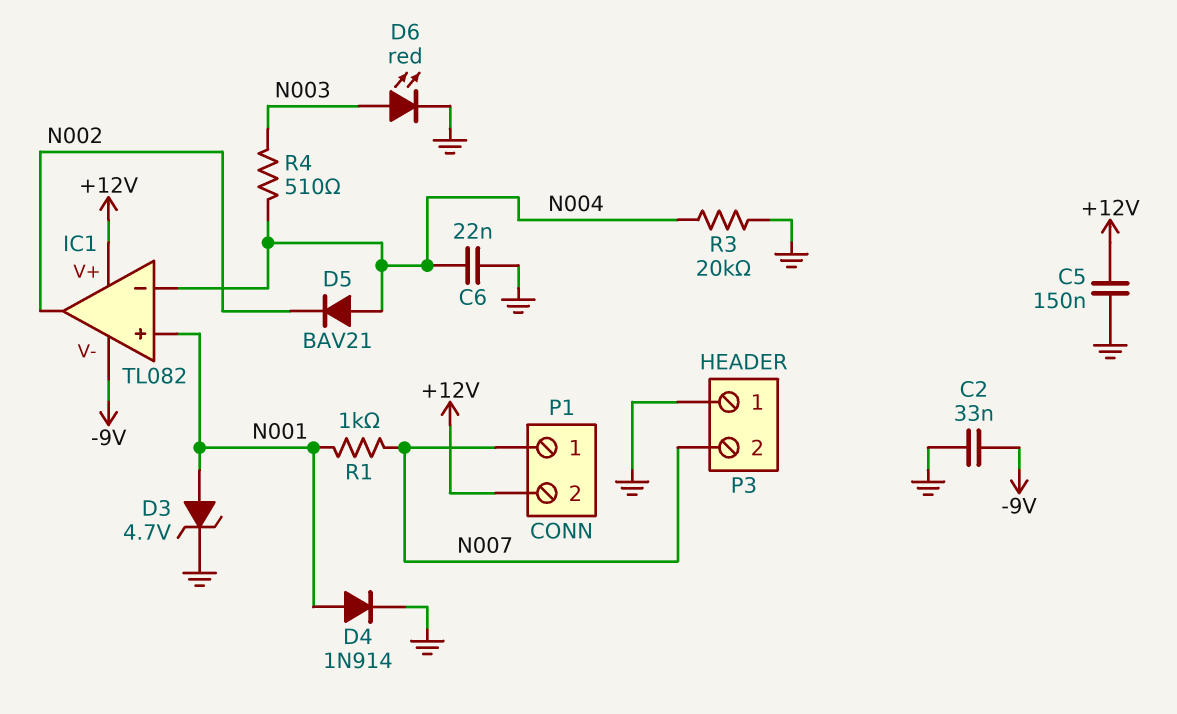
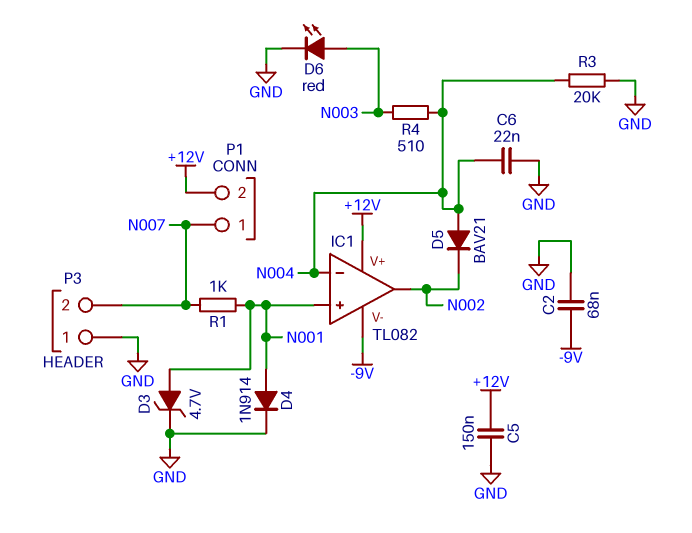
C2: 33nF (-9V, GND) -> 68nF (-9V, GND)

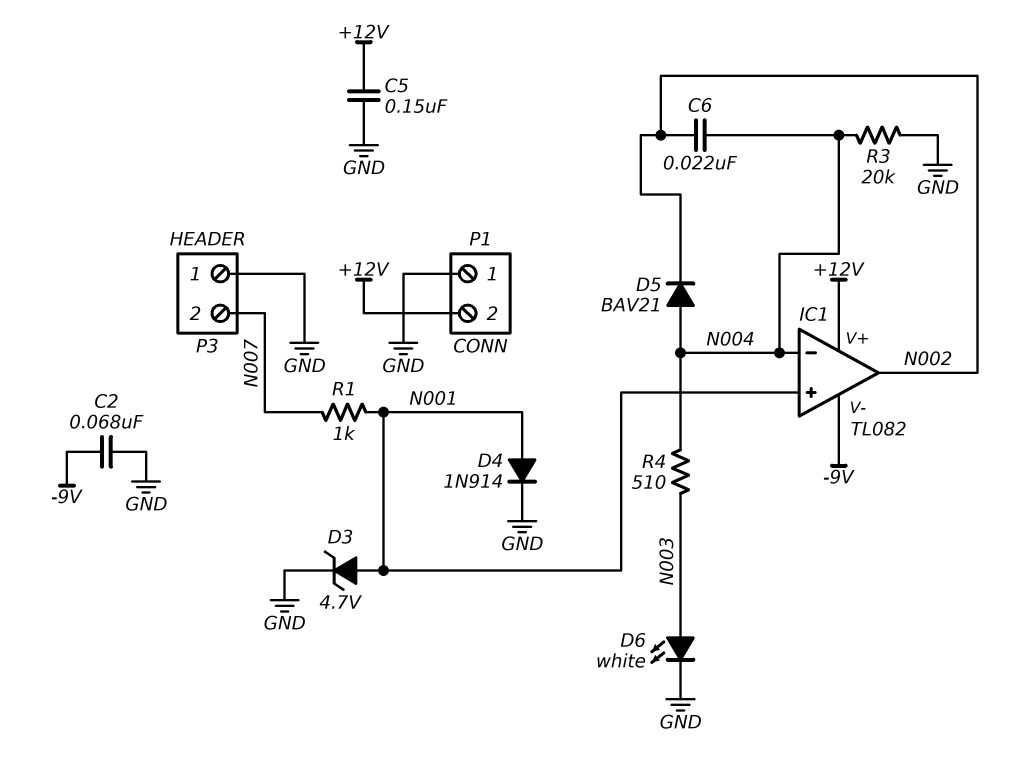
C6: 22nF (GND, N004) -> 22nF (N002, N004)
D6: LED red (A N003, K GND) -> LED white (A N003, K GND)
P1 pin 1: N007 -> GND

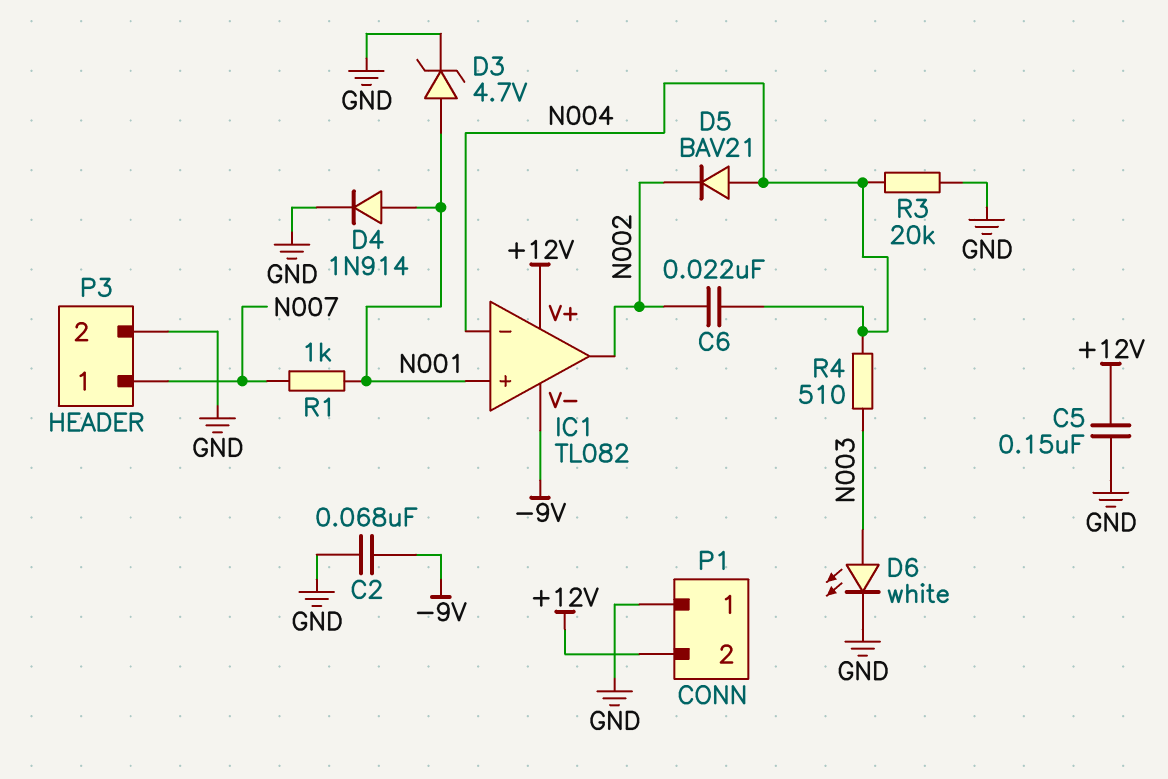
P3 pin 1: GND -> N007
P3 pin 2: N007 -> GND

